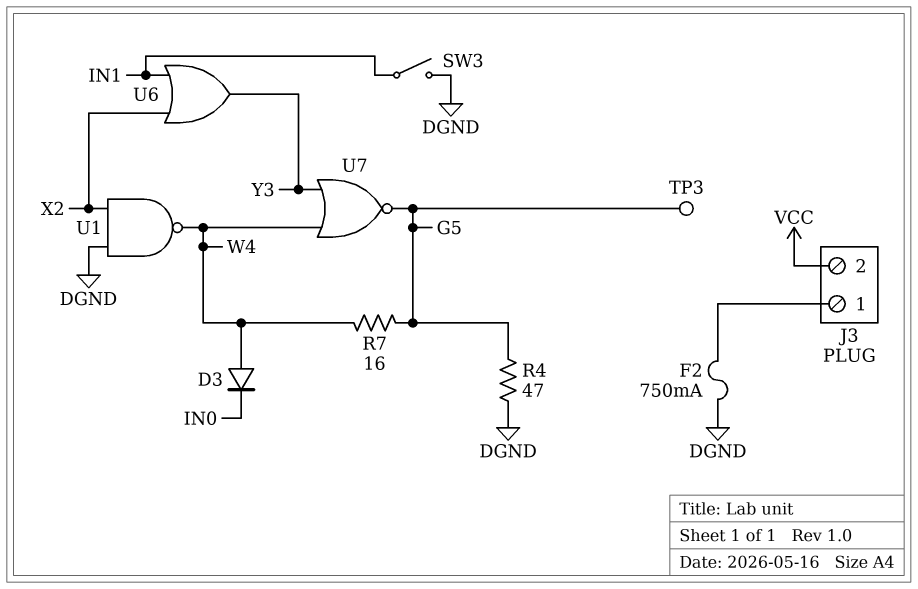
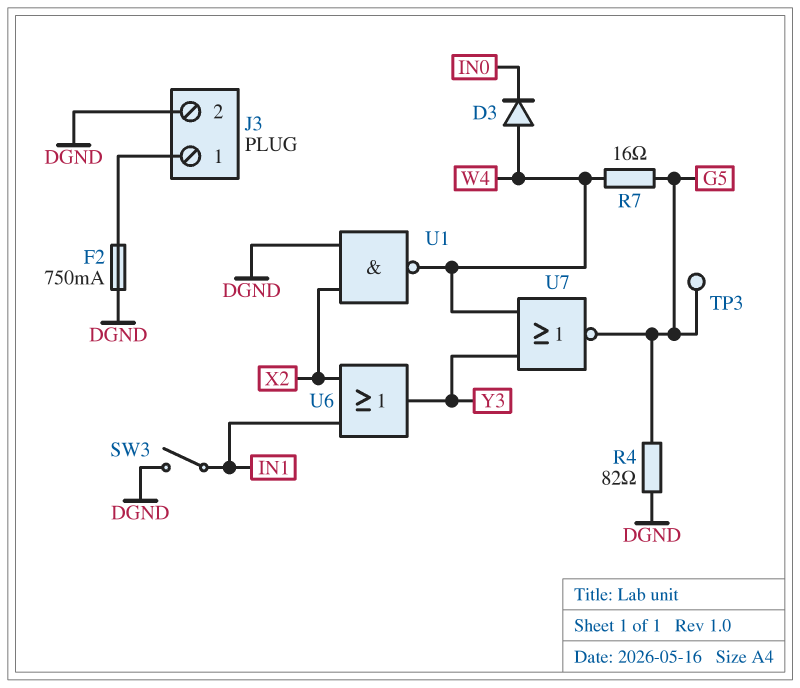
J3 pin 2: VCC -> DGND
R4: 47 (DGND, G5) -> 82 (DGND, G5)

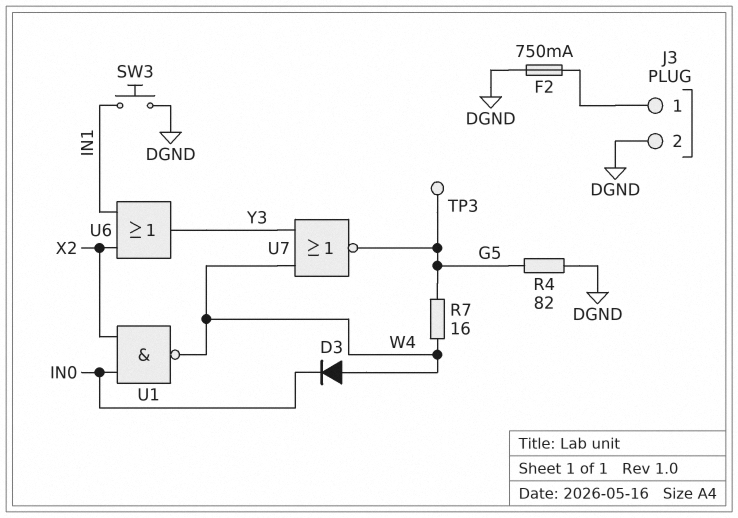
SW3: switch (DGND, IN1) -> button (DGND, IN1)
U1: NAND (in DGND, in X2, out W4) -> NAND (in IN0, in X2, out W4)

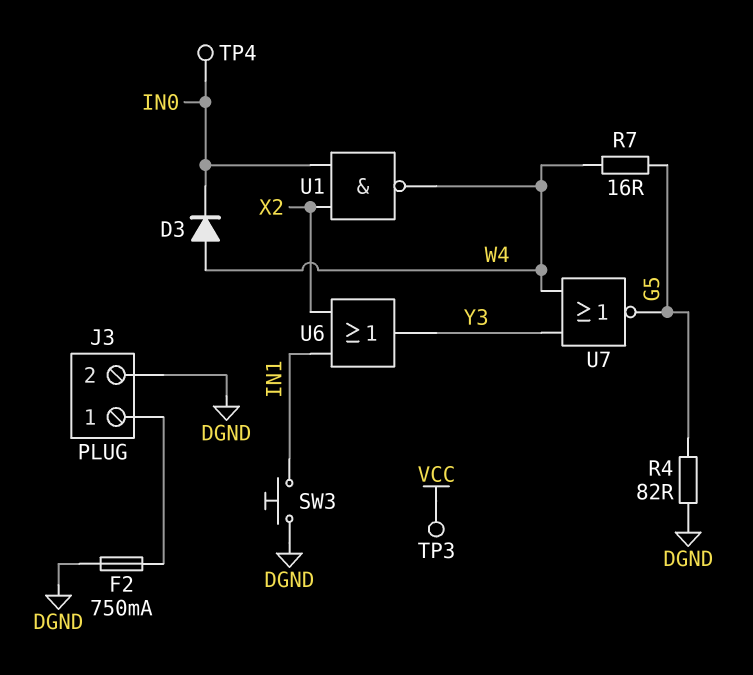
TP3: test point (G5) -> test point (VCC)
TP4: none -> test point (IN0)

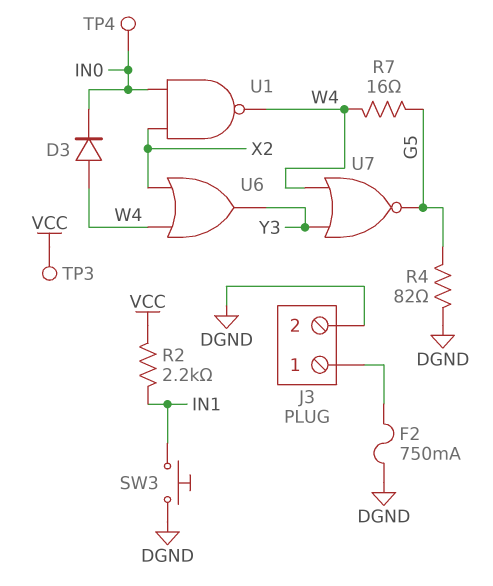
R2: none -> 2.2k (IN1, VCC)
U6: OR (in IN1, in X2, out Y3) -> OR (in W4, in X2, out Y3)

